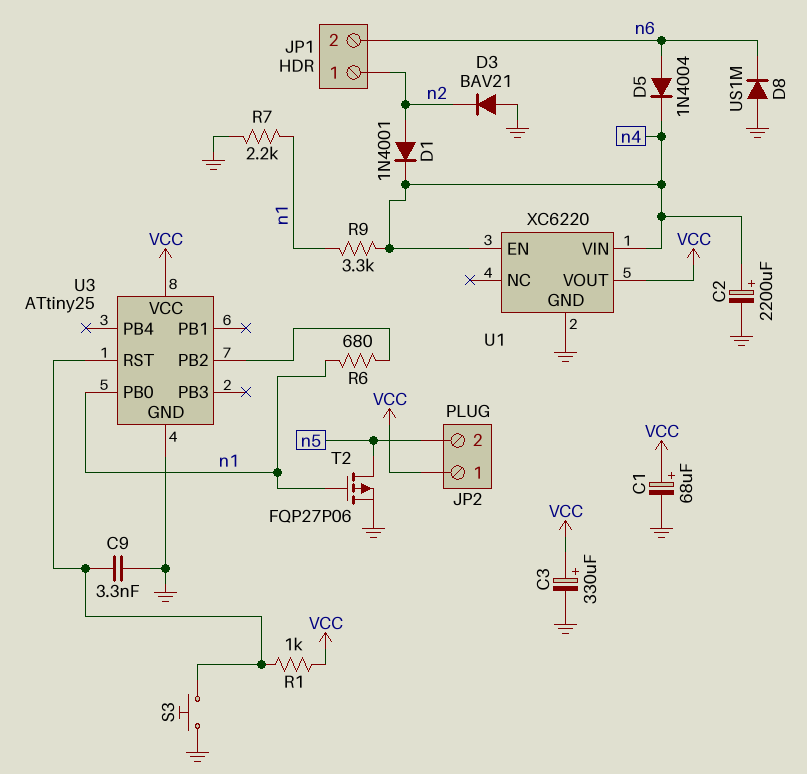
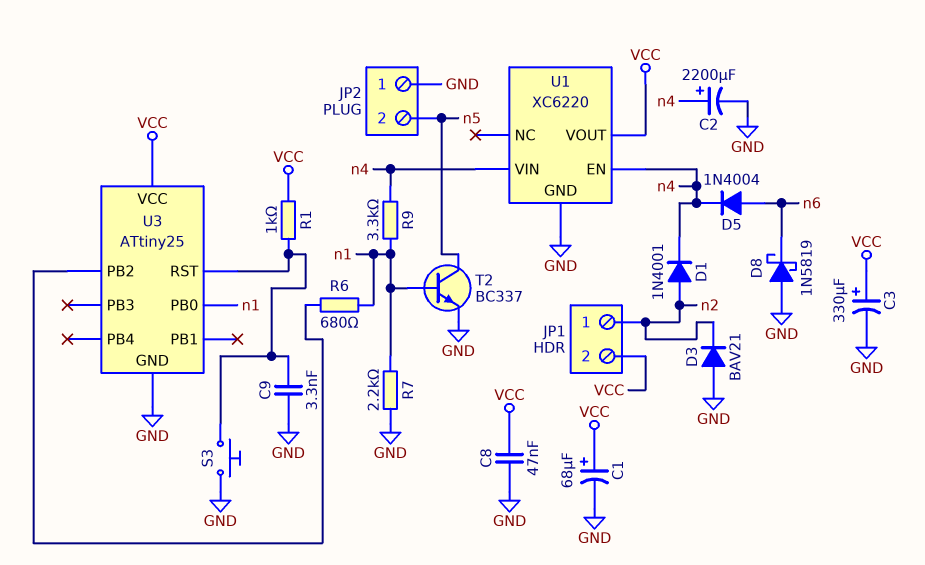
C8: none -> 47nF (GND, VCC)
D8: diode US1M (A GND, K n6) -> schottky 1N5819 (A GND, K n6)
JP1 pin 2: n6 -> VCC
JP2 pin 1: VCC -> GND
T2: PMOS FQP27P06 (G n1, D n5, S GND) -> NPN BC337 (B n1, C n5, E GND)

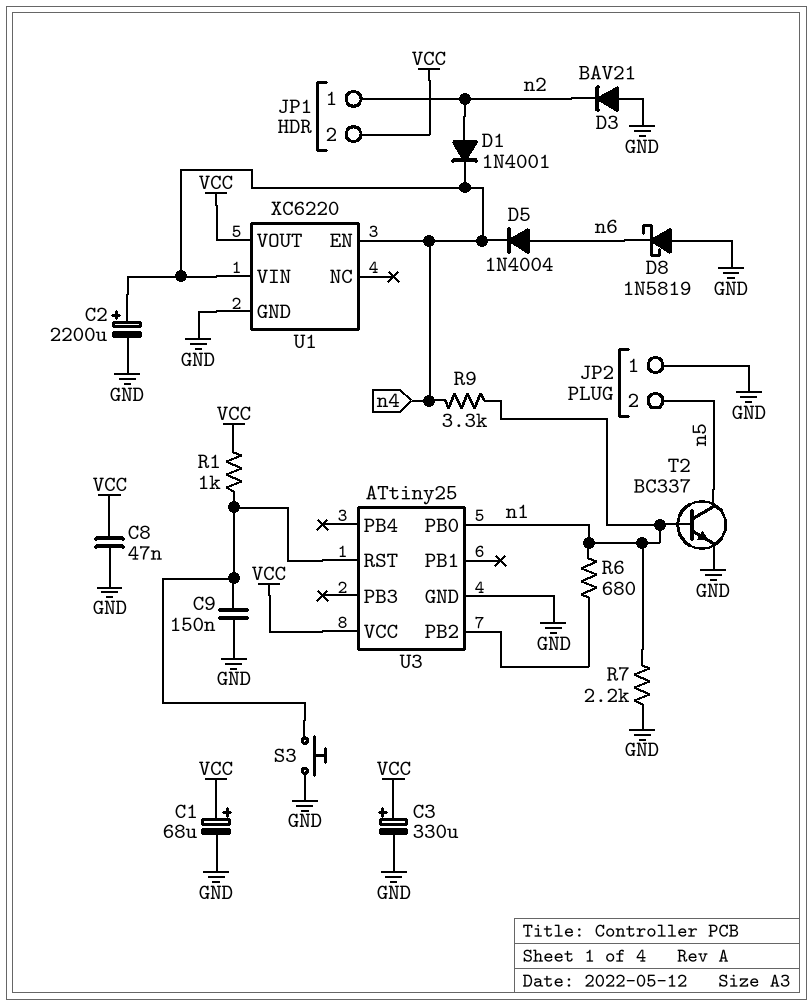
C9: 3.3nF (GND, U3/RST) -> 150nF (GND, U3/RST)

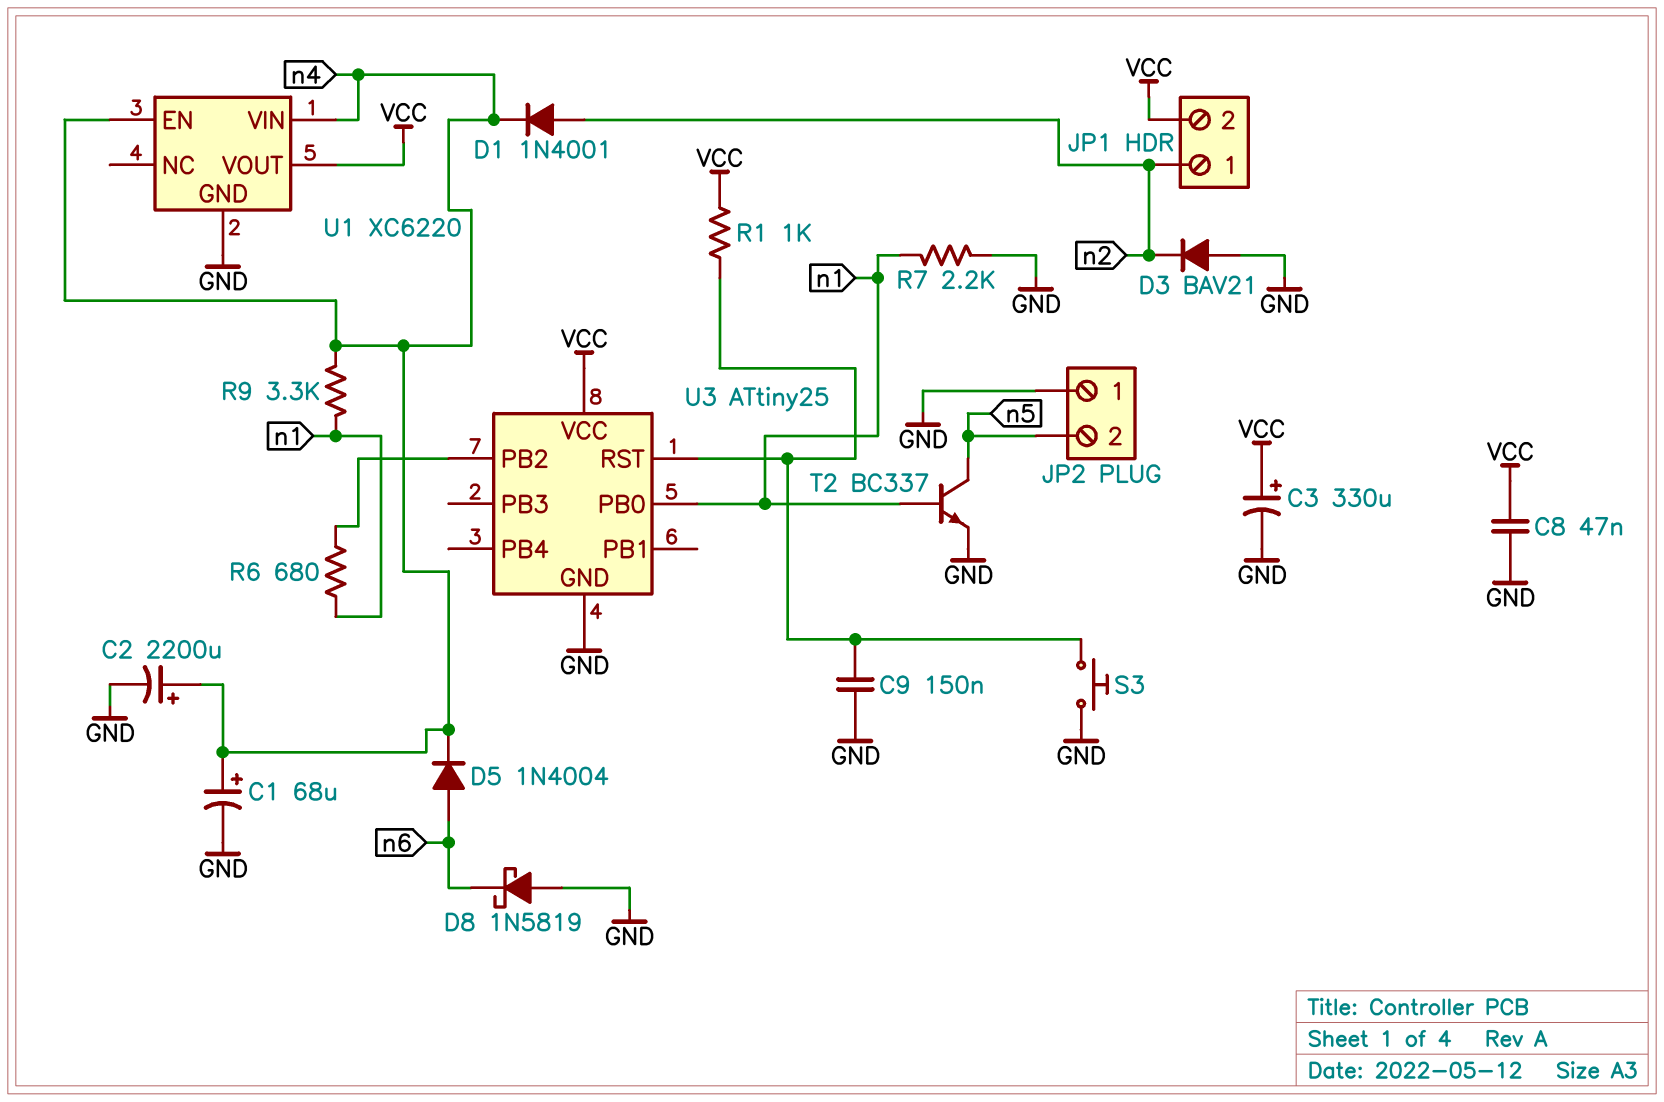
C1: 68uF (plus VCC, minus GND) -> 68uF (plus n4, minus GND)

